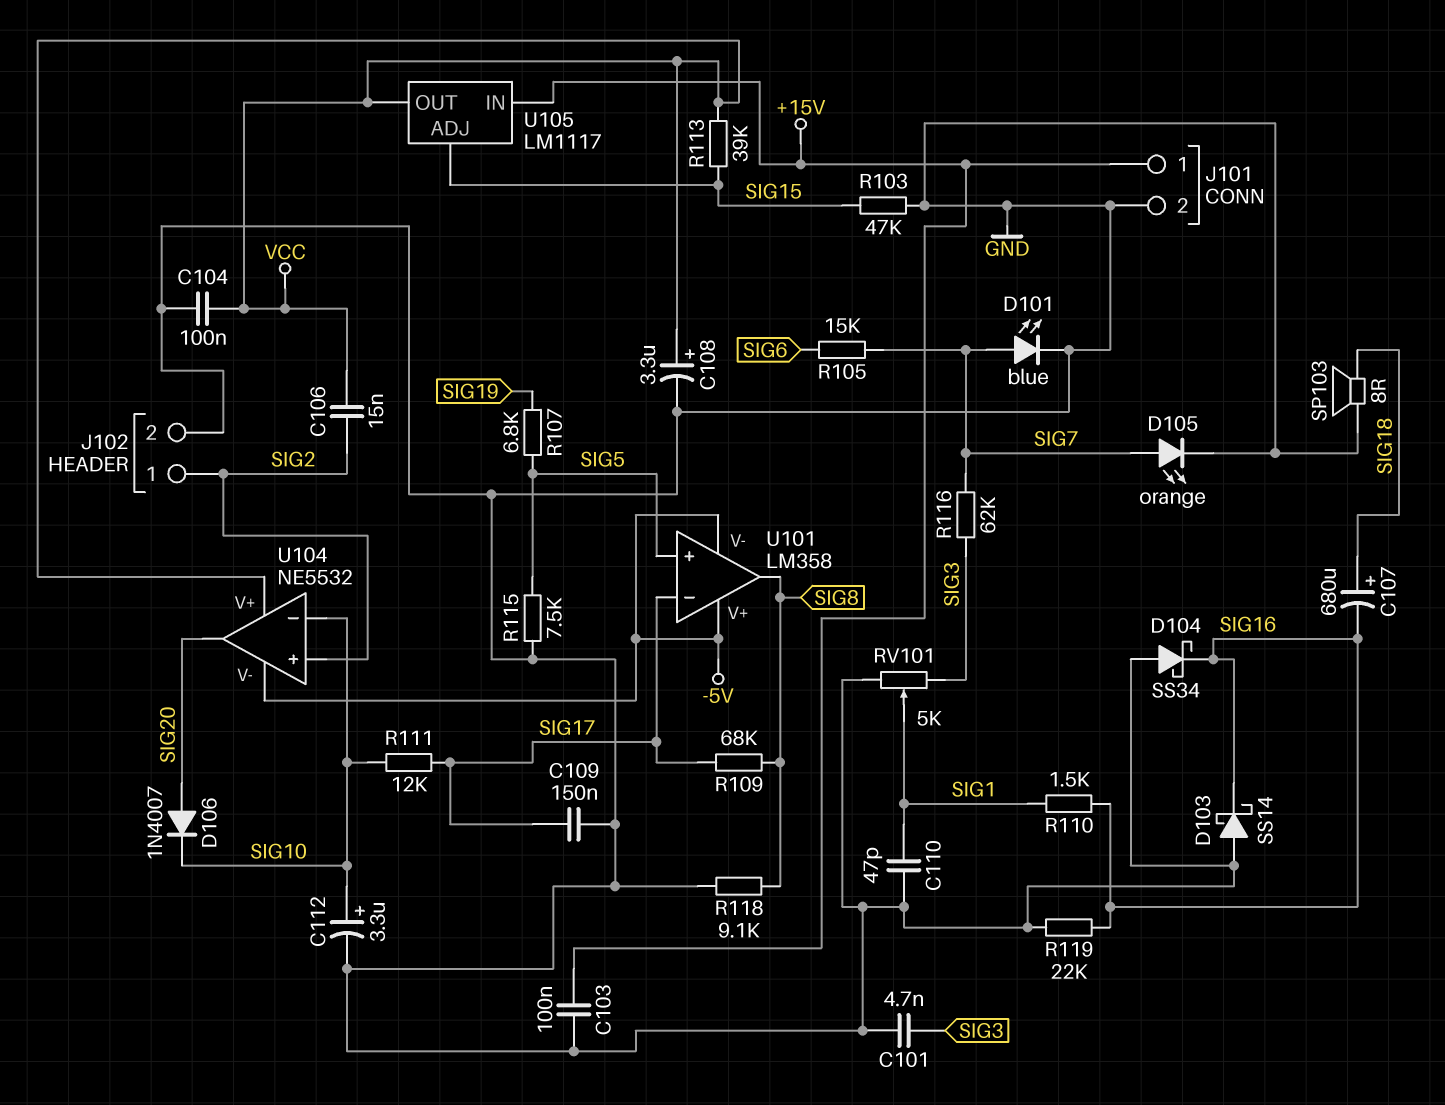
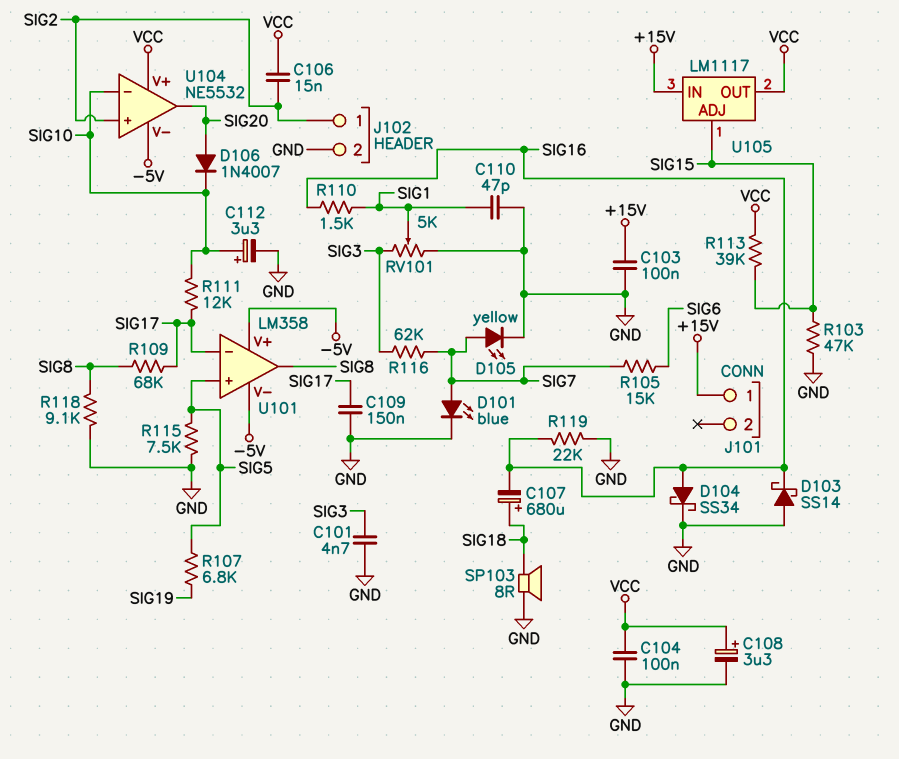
D104: schottky SS34 (A GND, K SIG16) -> schottky SS34 (A SIG16, K GND)
D105: LED orange (A SIG7, K GND) -> LED yellow (A SIG7, K GND)
J101 pin 2: GND -> none

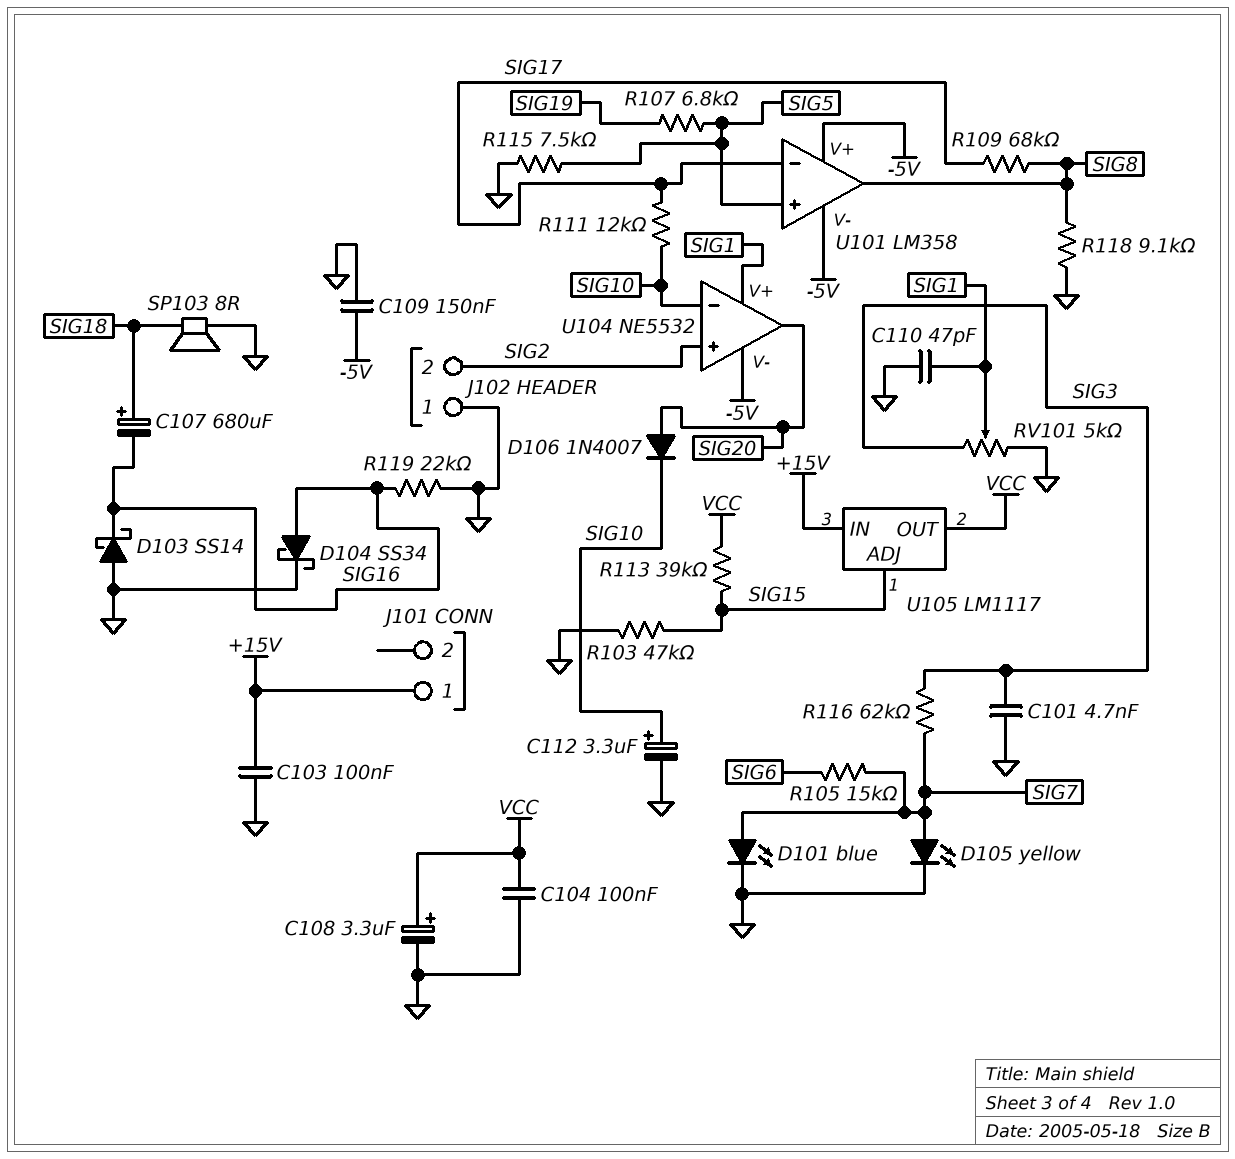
C106: 15nF (SIG2, VCC) -> none
C109: 150nF (GND, SIG17) -> 150nF (-5V, GND)
J102 pin 1: SIG2 -> GND
J102 pin 2: GND -> SIG2
R110: 1.5k (SIG1, SIG16) -> none
U104 pin V+: VCC -> SIG1

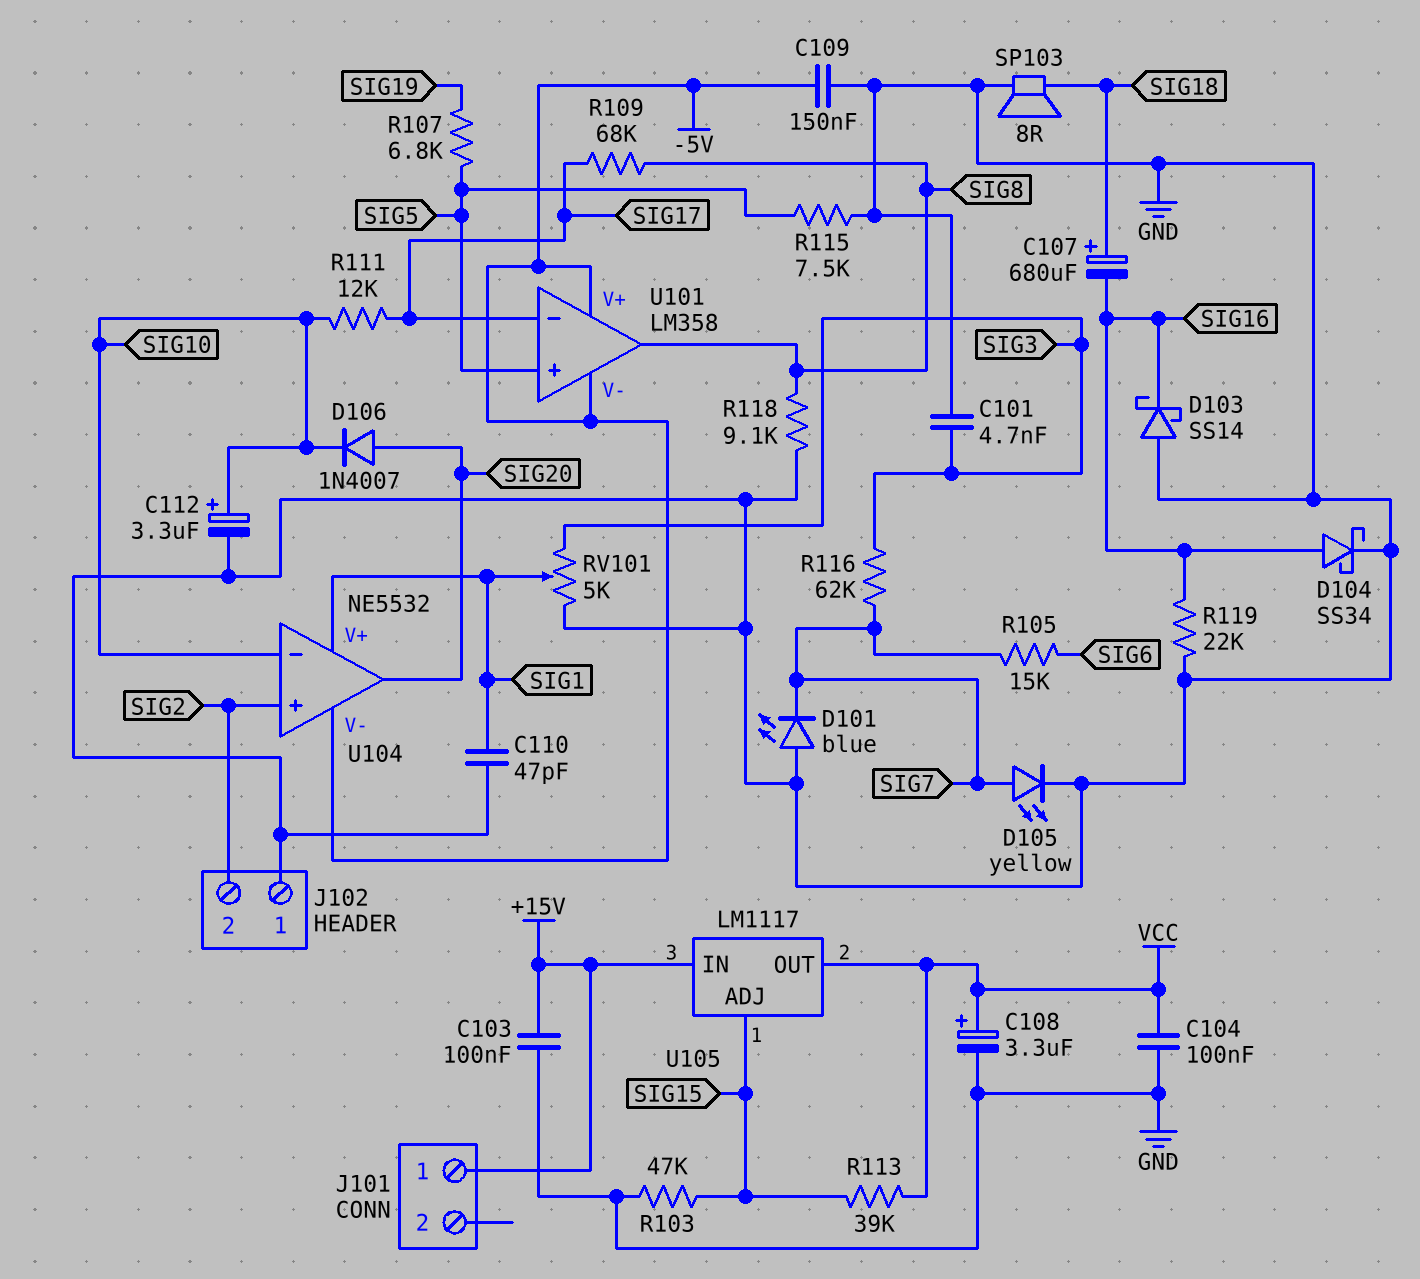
D101: LED blue (A SIG7, K GND) -> LED blue (A GND, K SIG7)

